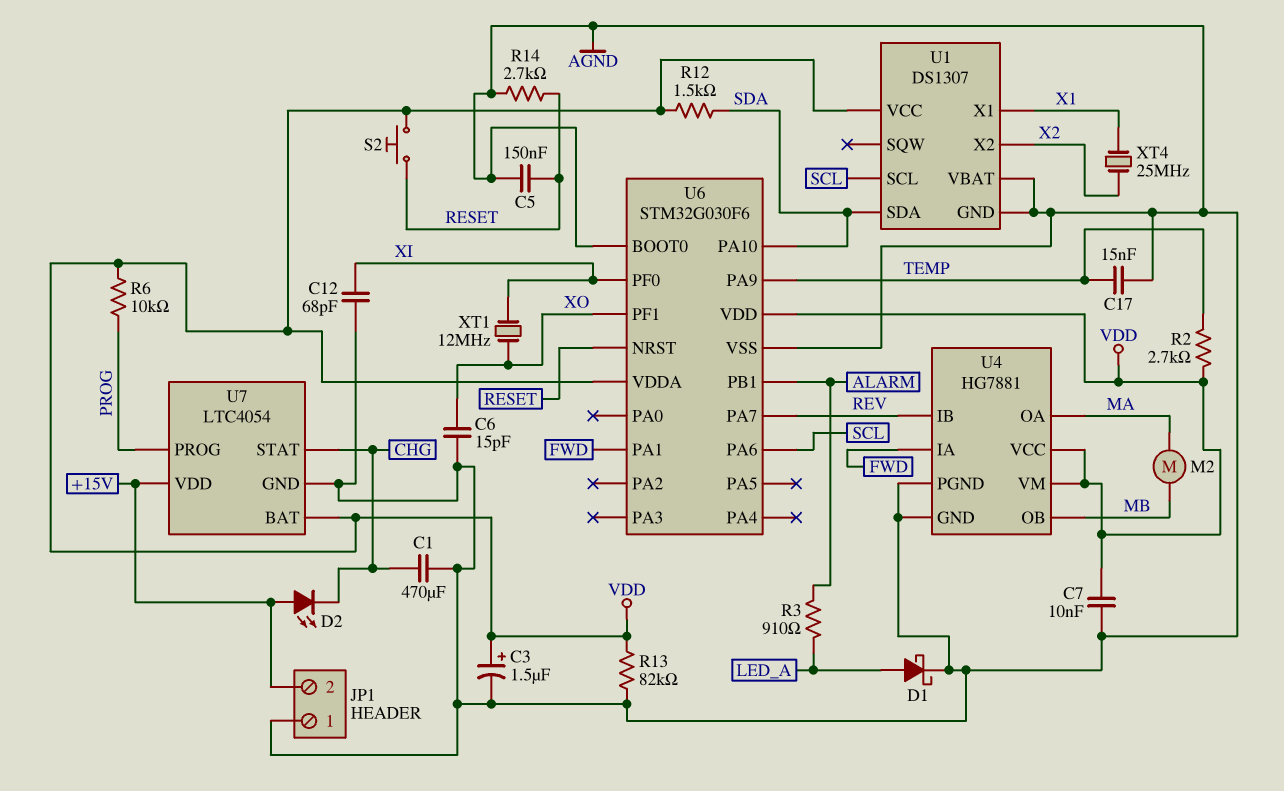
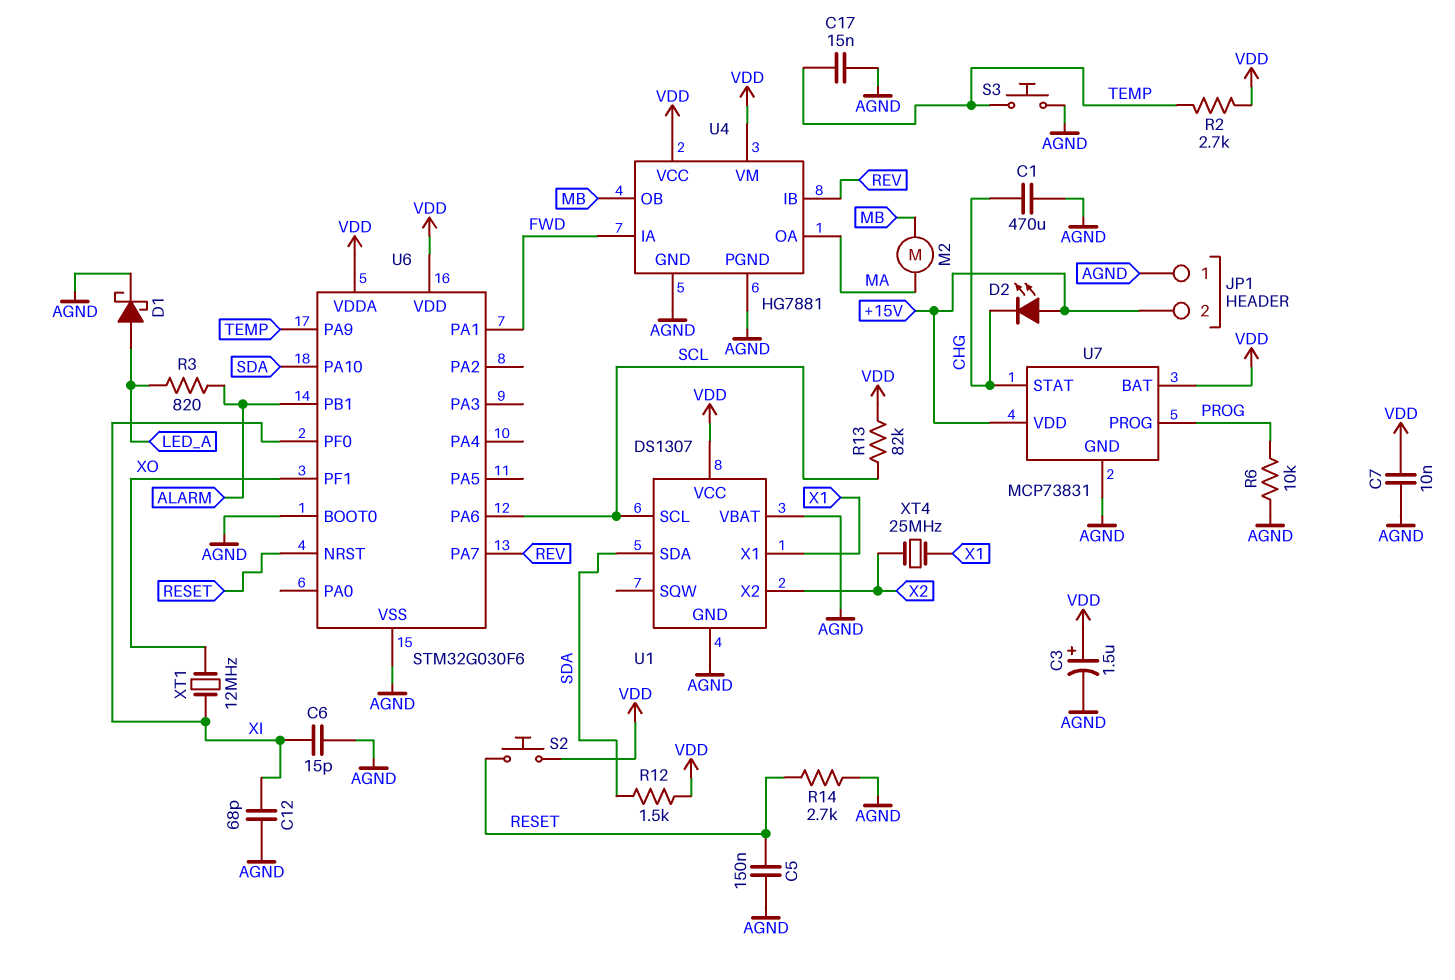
C6: 15pF (AGND, XO) -> 15pF (AGND, XI)
R3: 910 (ALARM, LED_A) -> 820 (ALARM, LED_A)
R6: 10k (PROG, VDD) -> 10k (AGND, PROG)
R13: 82k (AGND, VDD) -> 82k (SCL, VDD)
S3: none -> button (AGND, TEMP)
U7: LTC4054 -> MCP73831

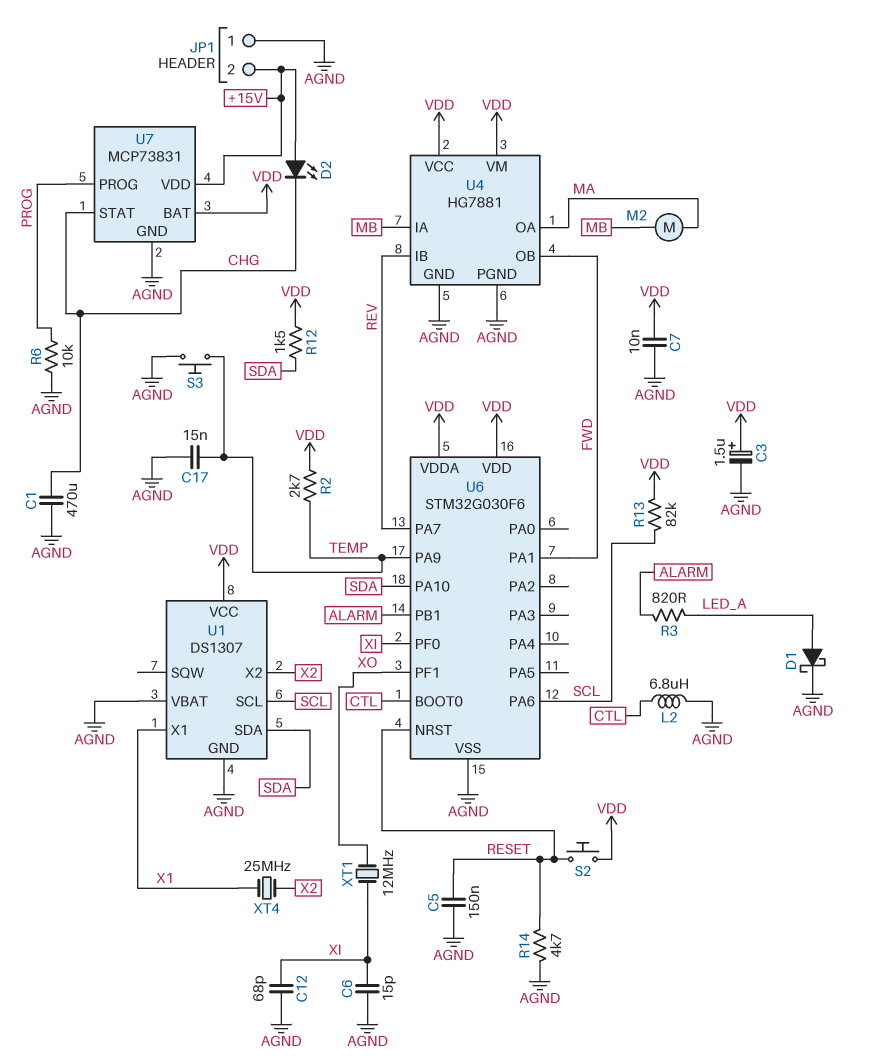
L2: none -> 6.8uH (AGND, CTL)
R14: 2.7k (AGND, RESET) -> 4.7k (AGND, RESET)
U4 pin IA: FWD -> MB
U4 pin OB: MB -> FWD
U6 pin BOOT0: AGND -> CTL

